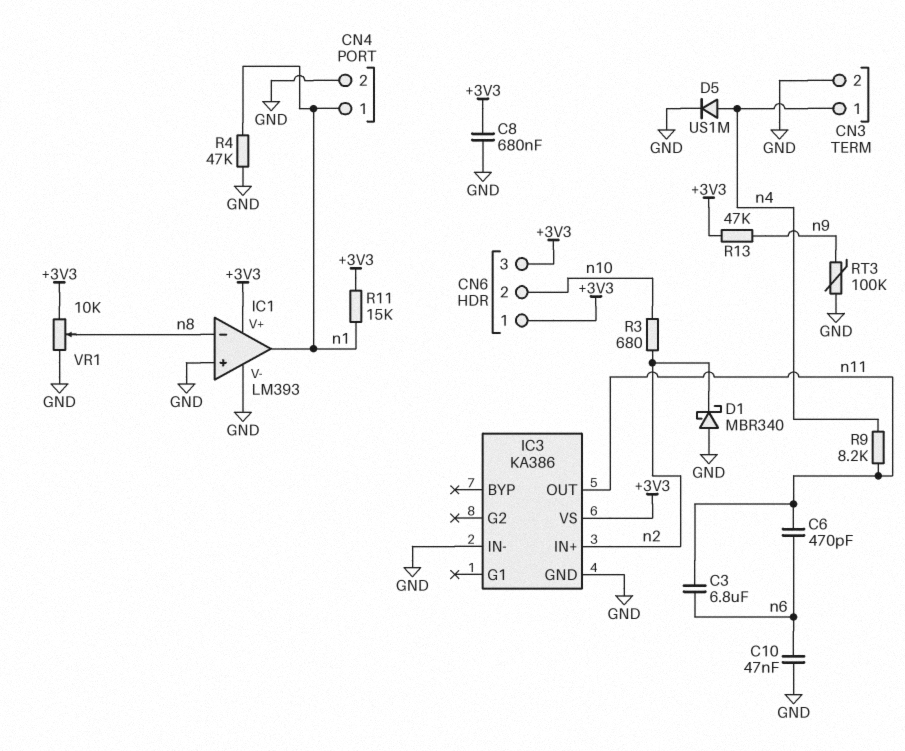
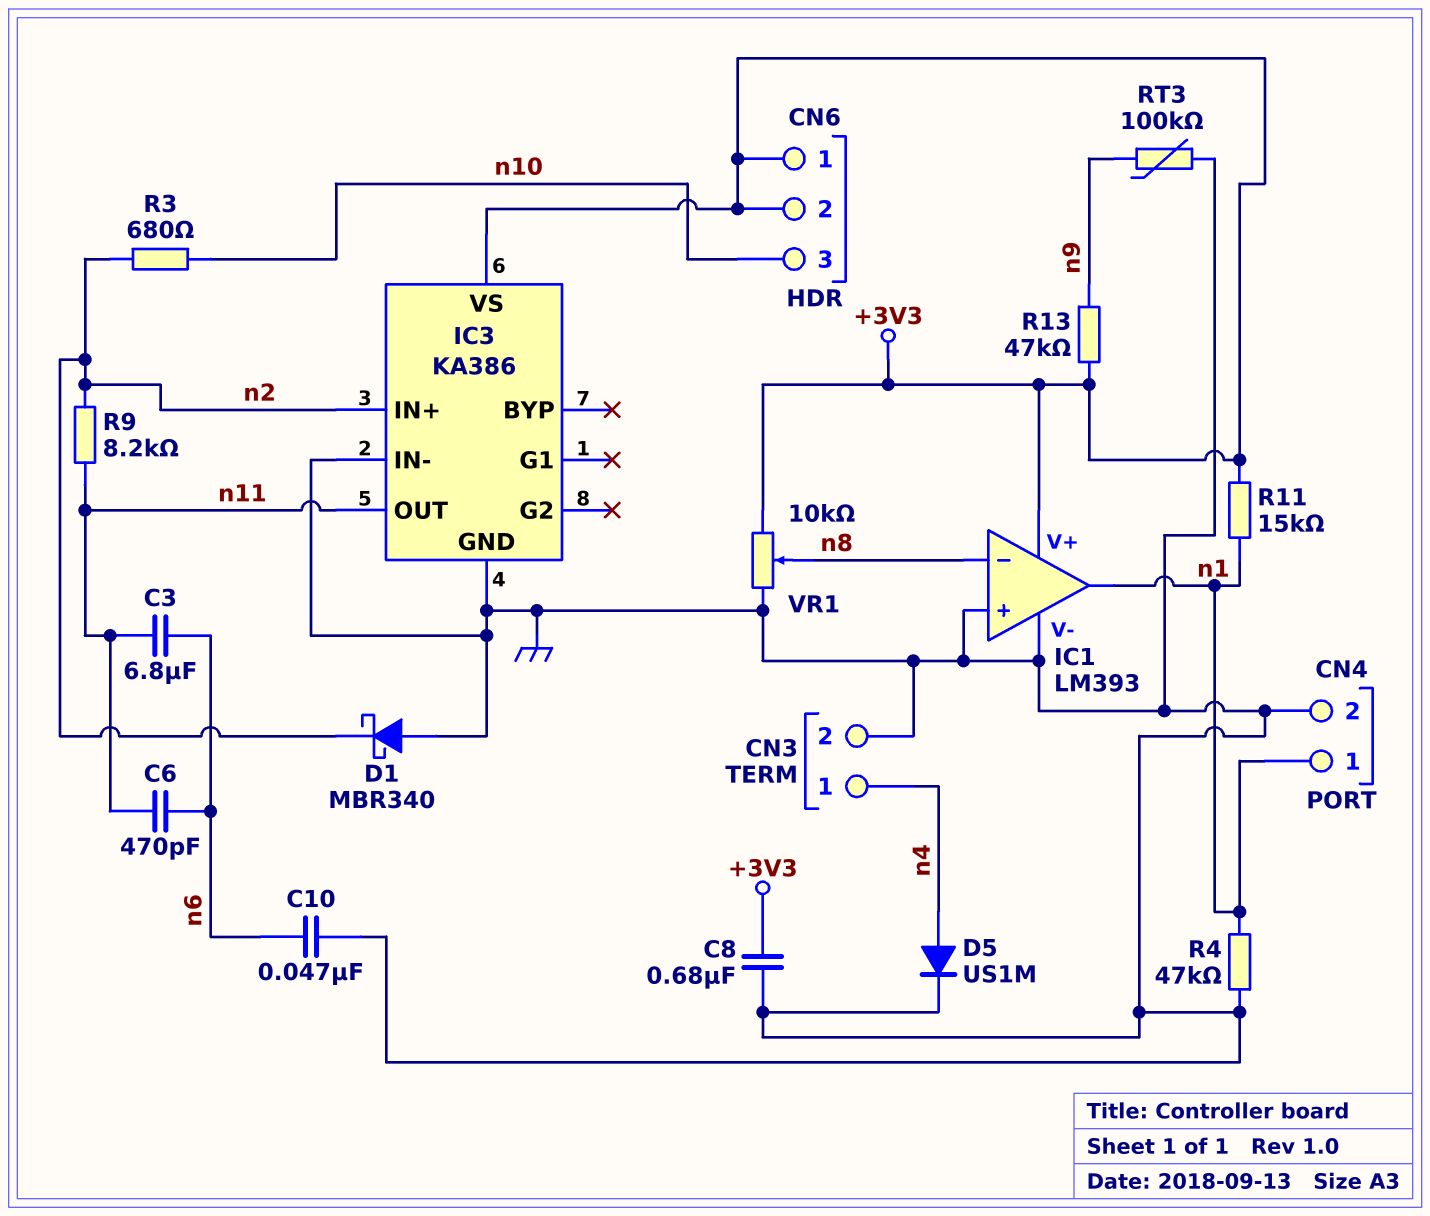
CN6 pin 2: n10 -> +3V3
CN6 pin 3: +3V3 -> n10
R9: 8.2k (n4, n11) -> 8.2k (n2, n11)

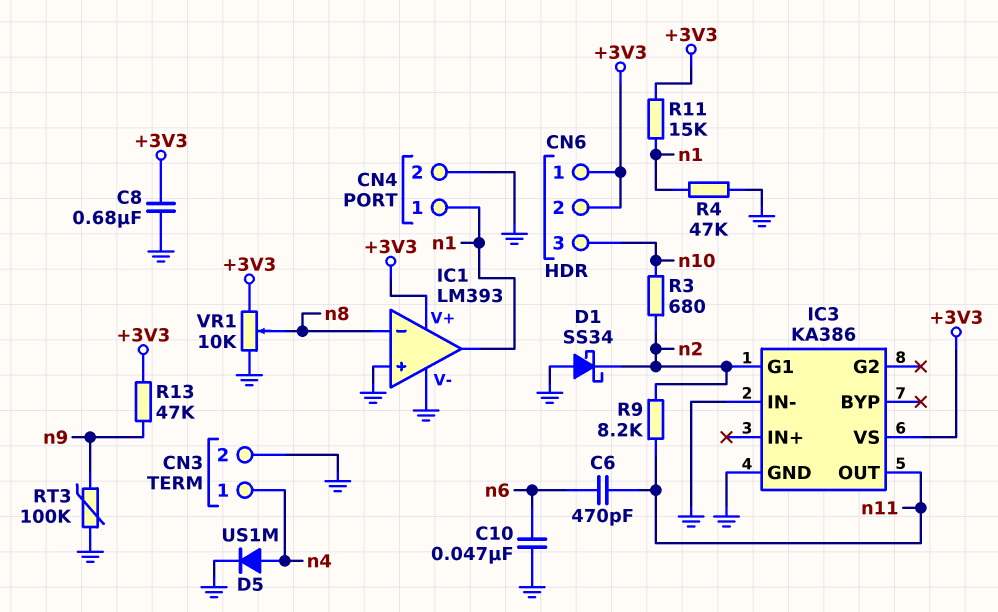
C3: 6.8uF (n6, n11) -> none
D1: schottky MBR340 (A GND, K n2) -> schottky SS34 (A GND, K n2)
IC3 pin G1: none -> n2
IC3 pin IN+: n2 -> none

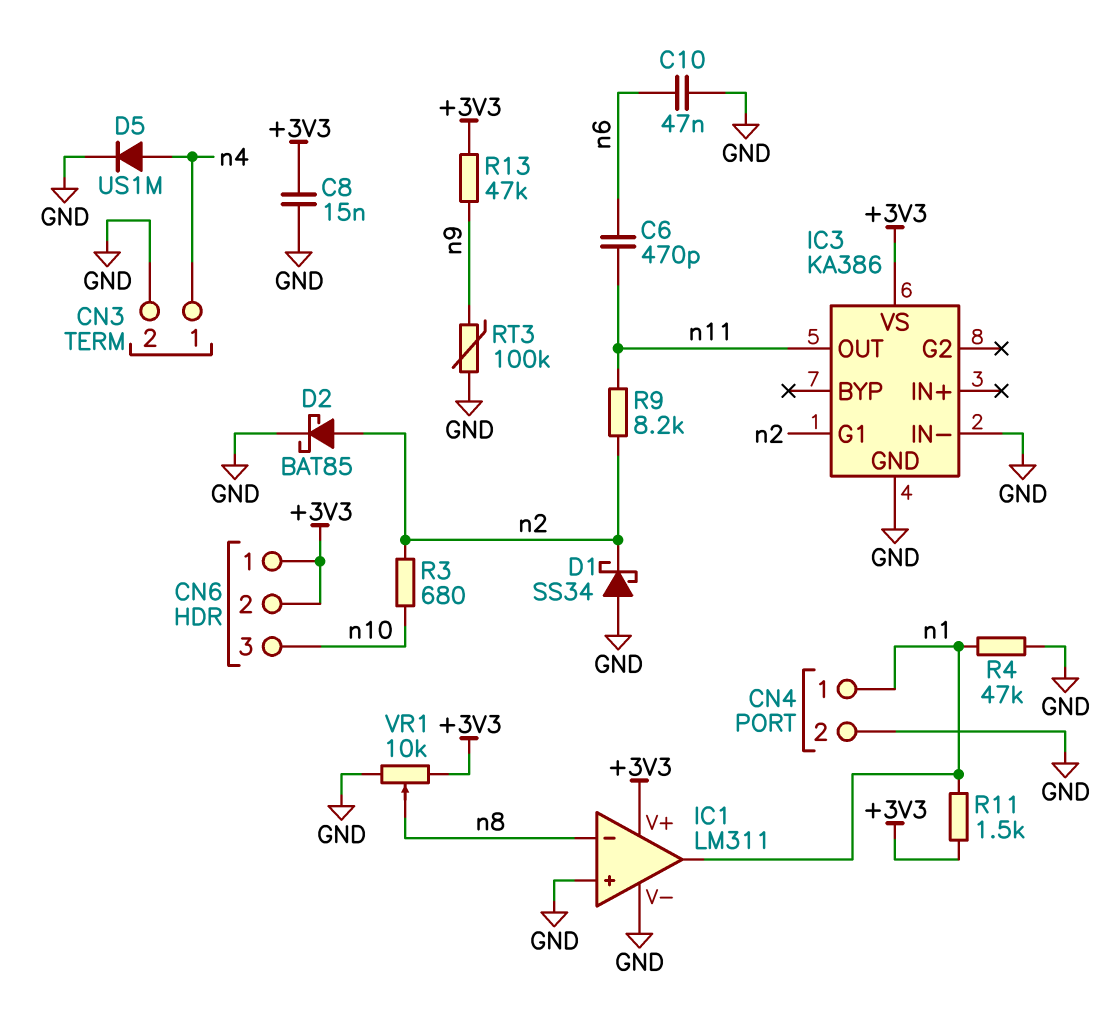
C8: 680nF (+3V3, GND) -> 15nF (+3V3, GND)
D2: none -> schottky BAT85 (A n2, K GND)
IC1: LM393 -> LM311
R11: 15k (+3V3, n1) -> 1.5k (+3V3, n1)

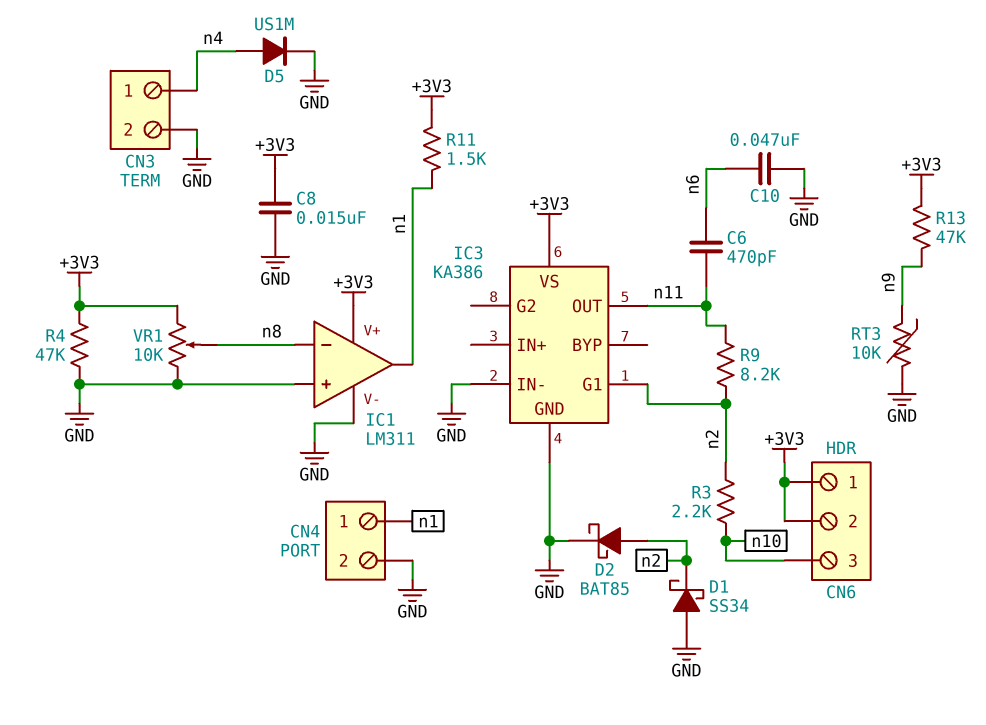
R3: 680 (n2, n10) -> 2.2k (n2, n10)
R4: 47k (GND, n1) -> 47k (+3V3, GND)
RT3: 100k (GND, n9) -> 10k (GND, n9)

